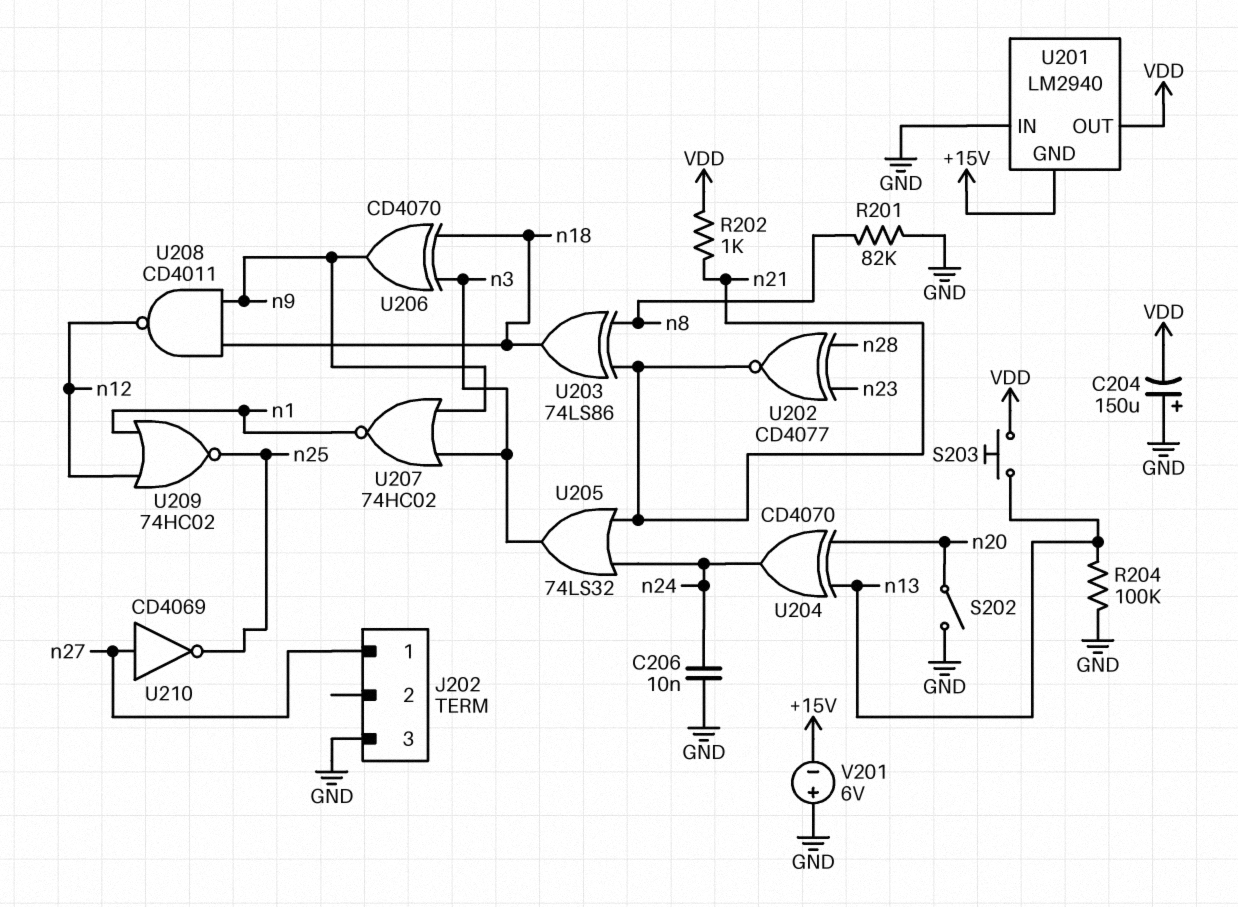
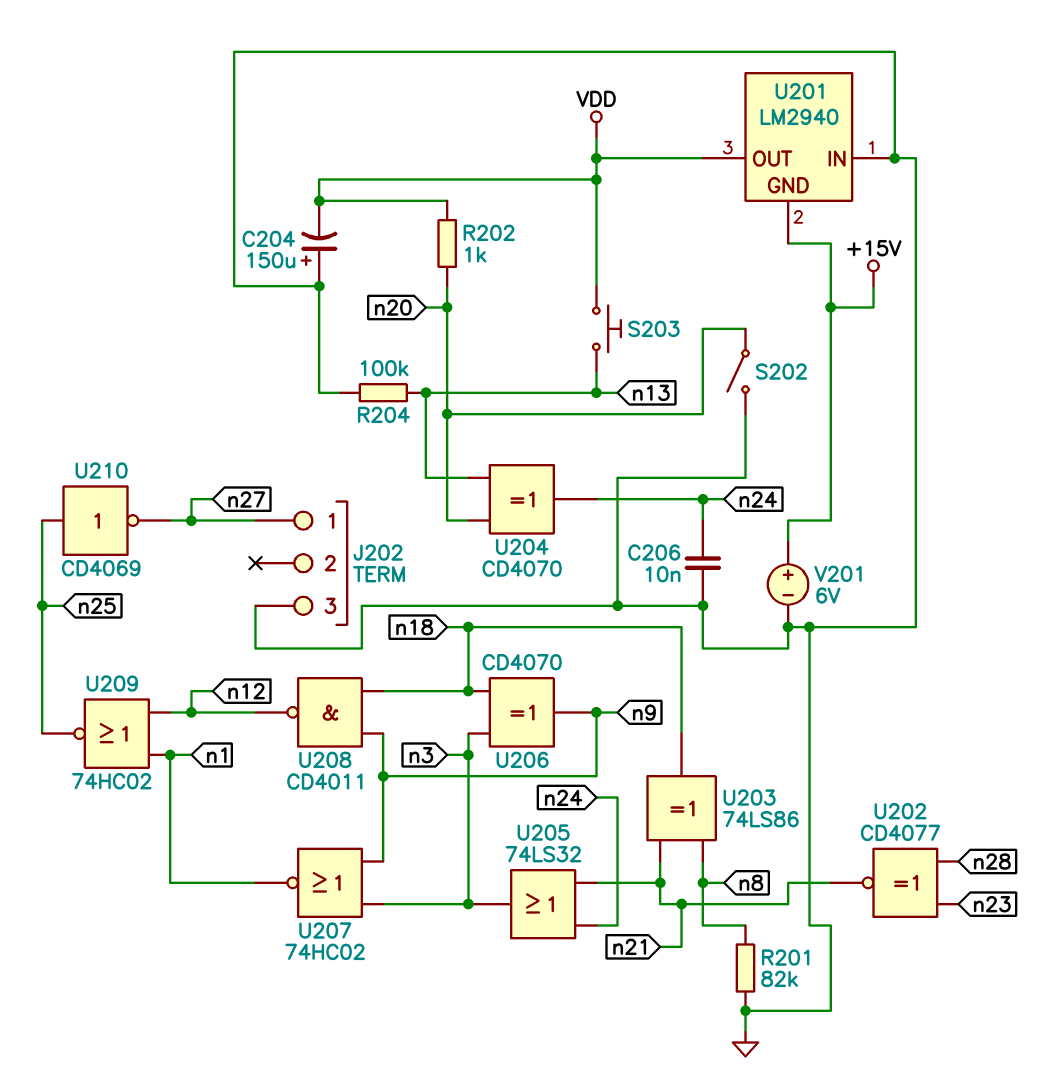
R202: 1k (VDD, n21) -> 1k (VDD, n20)
U210: NOT CD4069 (in n27, out n25) -> NOT CD4069 (in n25, out n27)
V201: 6V (plus GND, minus +15V) -> 6V (plus +15V, minus GND)

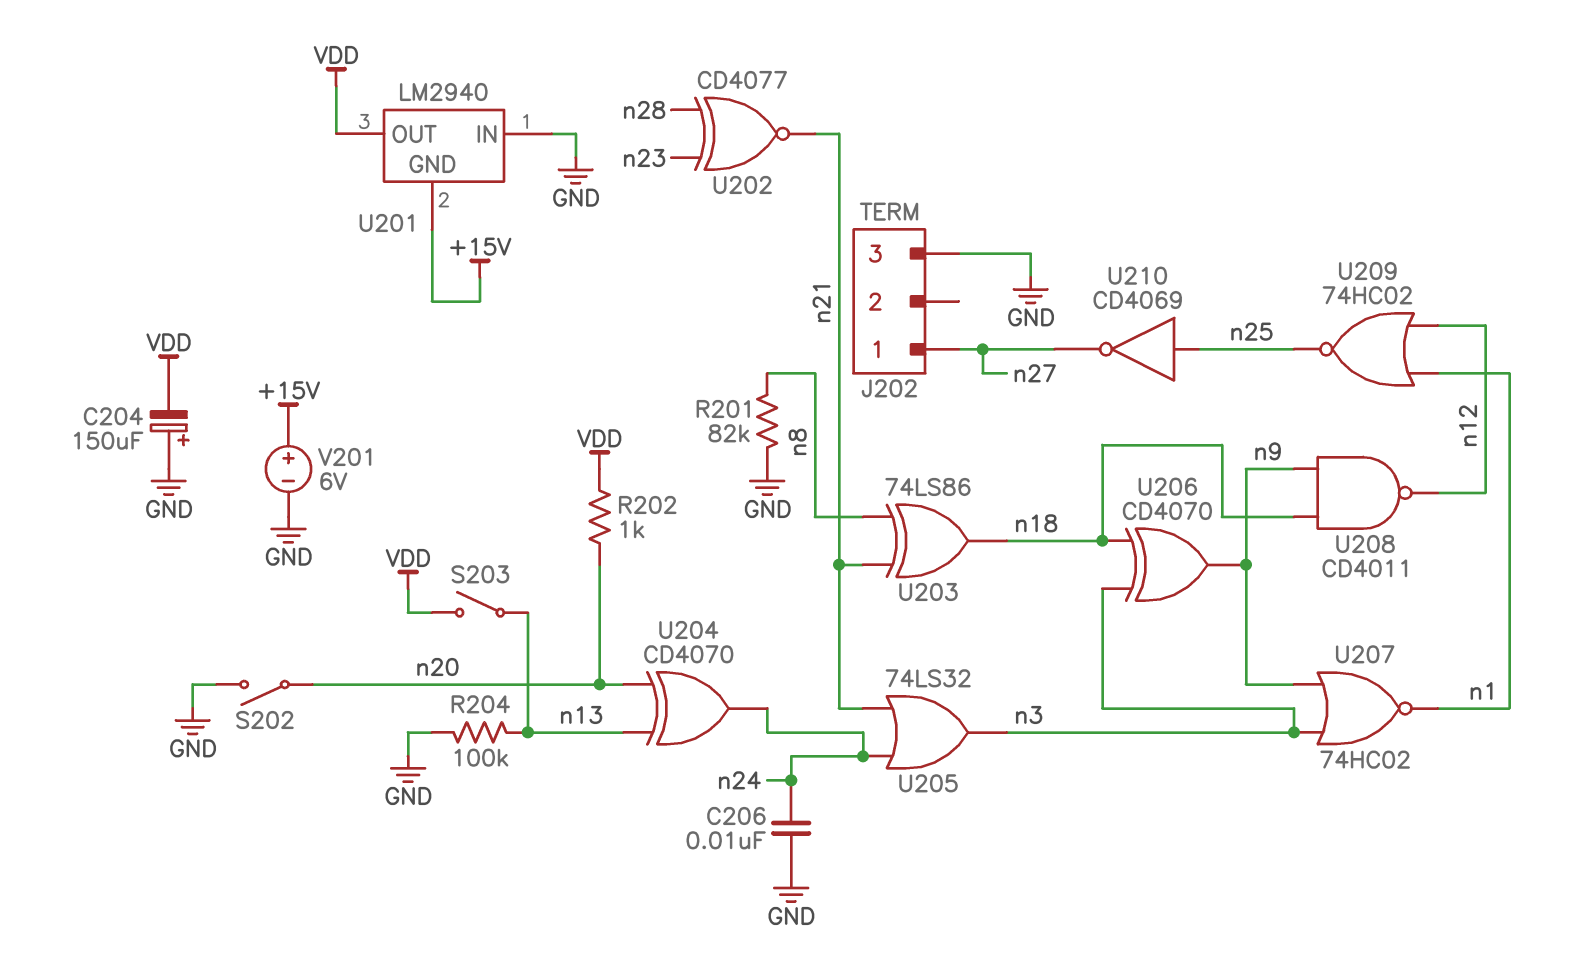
S203: button (VDD, n13) -> switch (VDD, n13)

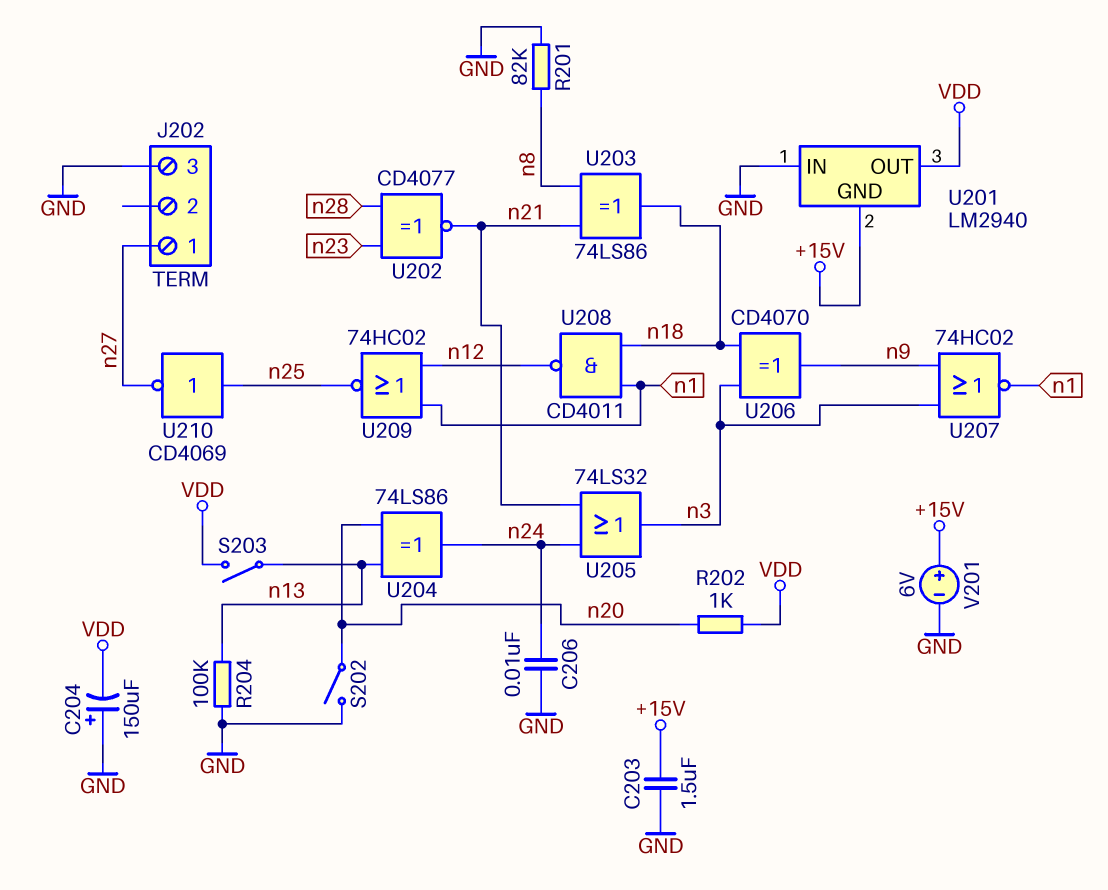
C203: none -> 1.5uF (+15V, GND)
U204: XOR CD4070 (in n13, in n20, out n24) -> XOR 74LS86 (in n13, in n20, out n24)
U208: NAND CD4011 (in n9, in n18, out n12) -> NAND CD4011 (in n1, in n18, out n12)

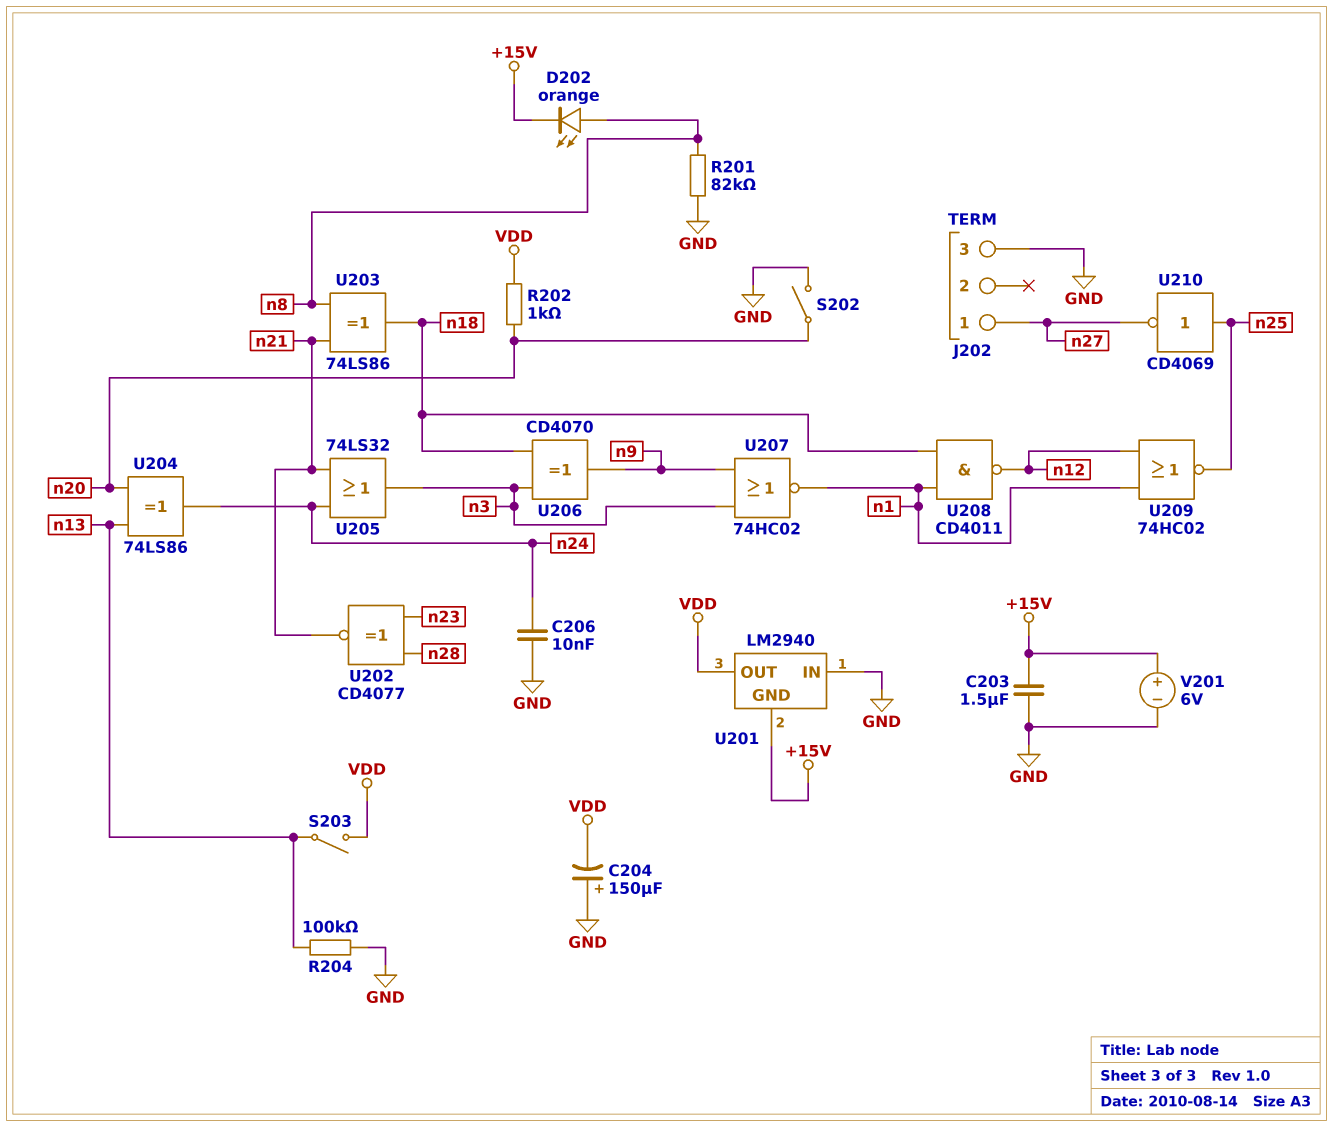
D202: none -> LED orange (A n8, K +15V)

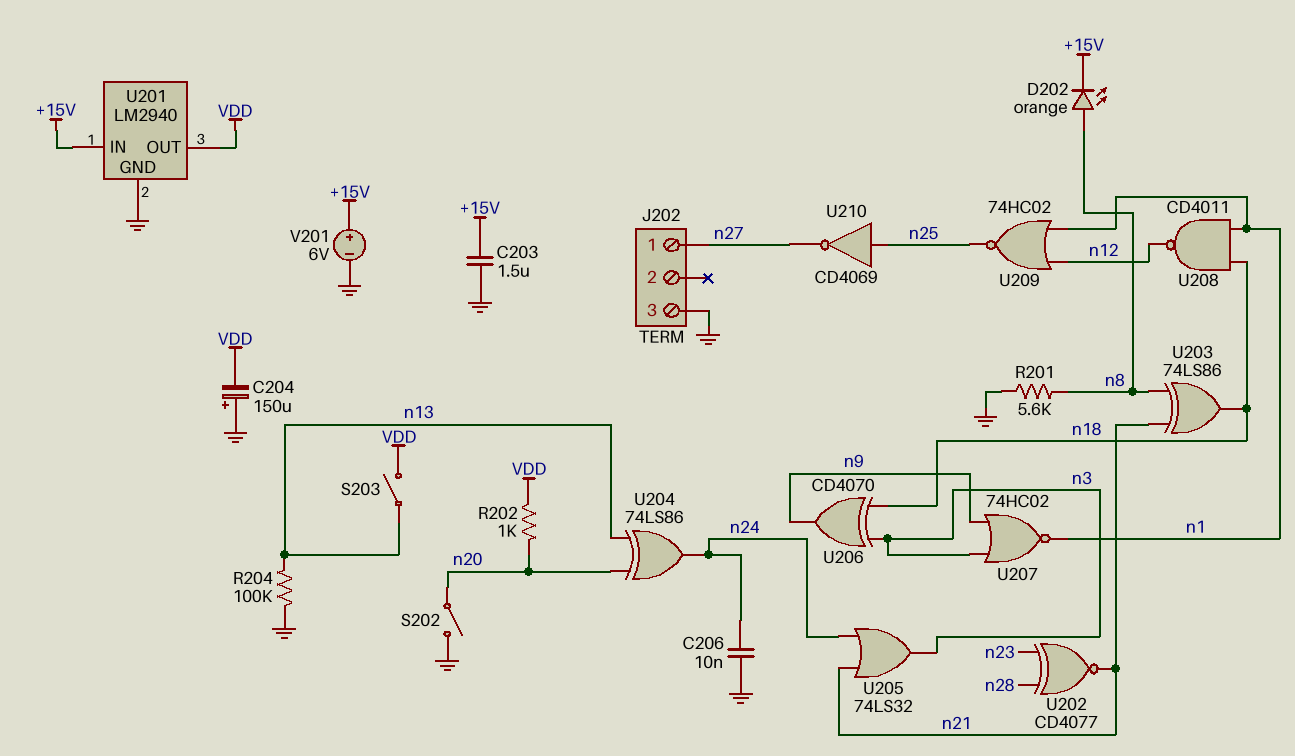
R201: 82k (GND, n8) -> 5.6k (GND, n8)
U201 pin GND: +15V -> GND
U201 pin IN: GND -> +15V

